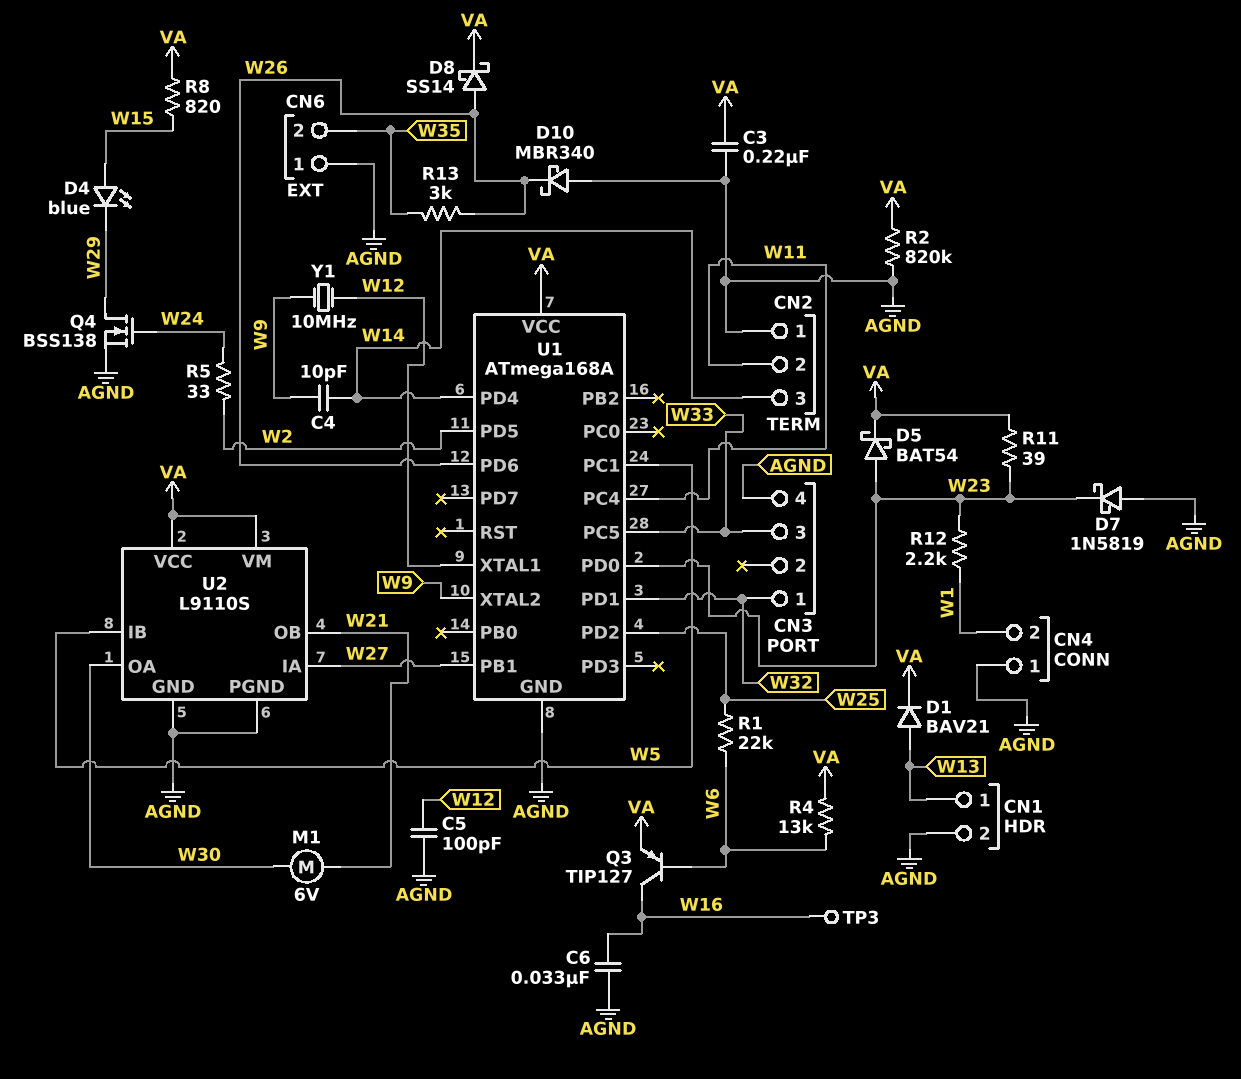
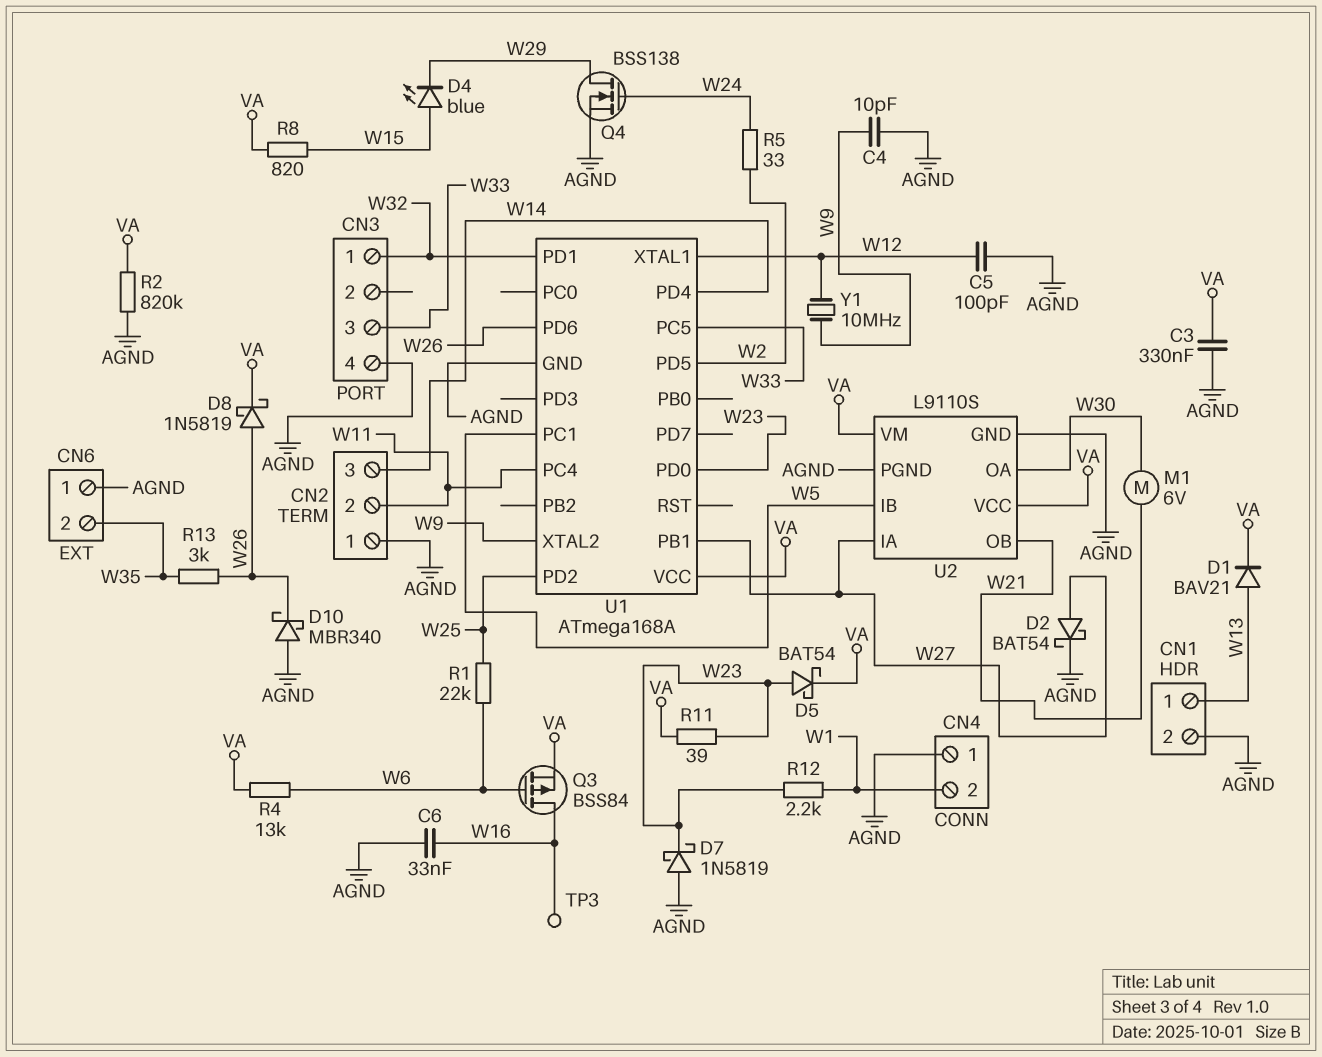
C3: 220nF (AGND, VA) -> 330nF (AGND, VA)
C4: 10pF (W9, W14) -> 10pF (AGND, W9)
D2: none -> schottky BAT54 (A W27, K AGND)
D8: schottky SS14 (A W26, K VA) -> schottky 1N5819 (A W26, K VA)
Q3: PNP TIP127 (B W6, C W16, E VA) -> PMOS BSS84 (G W6, D W16, S VA)

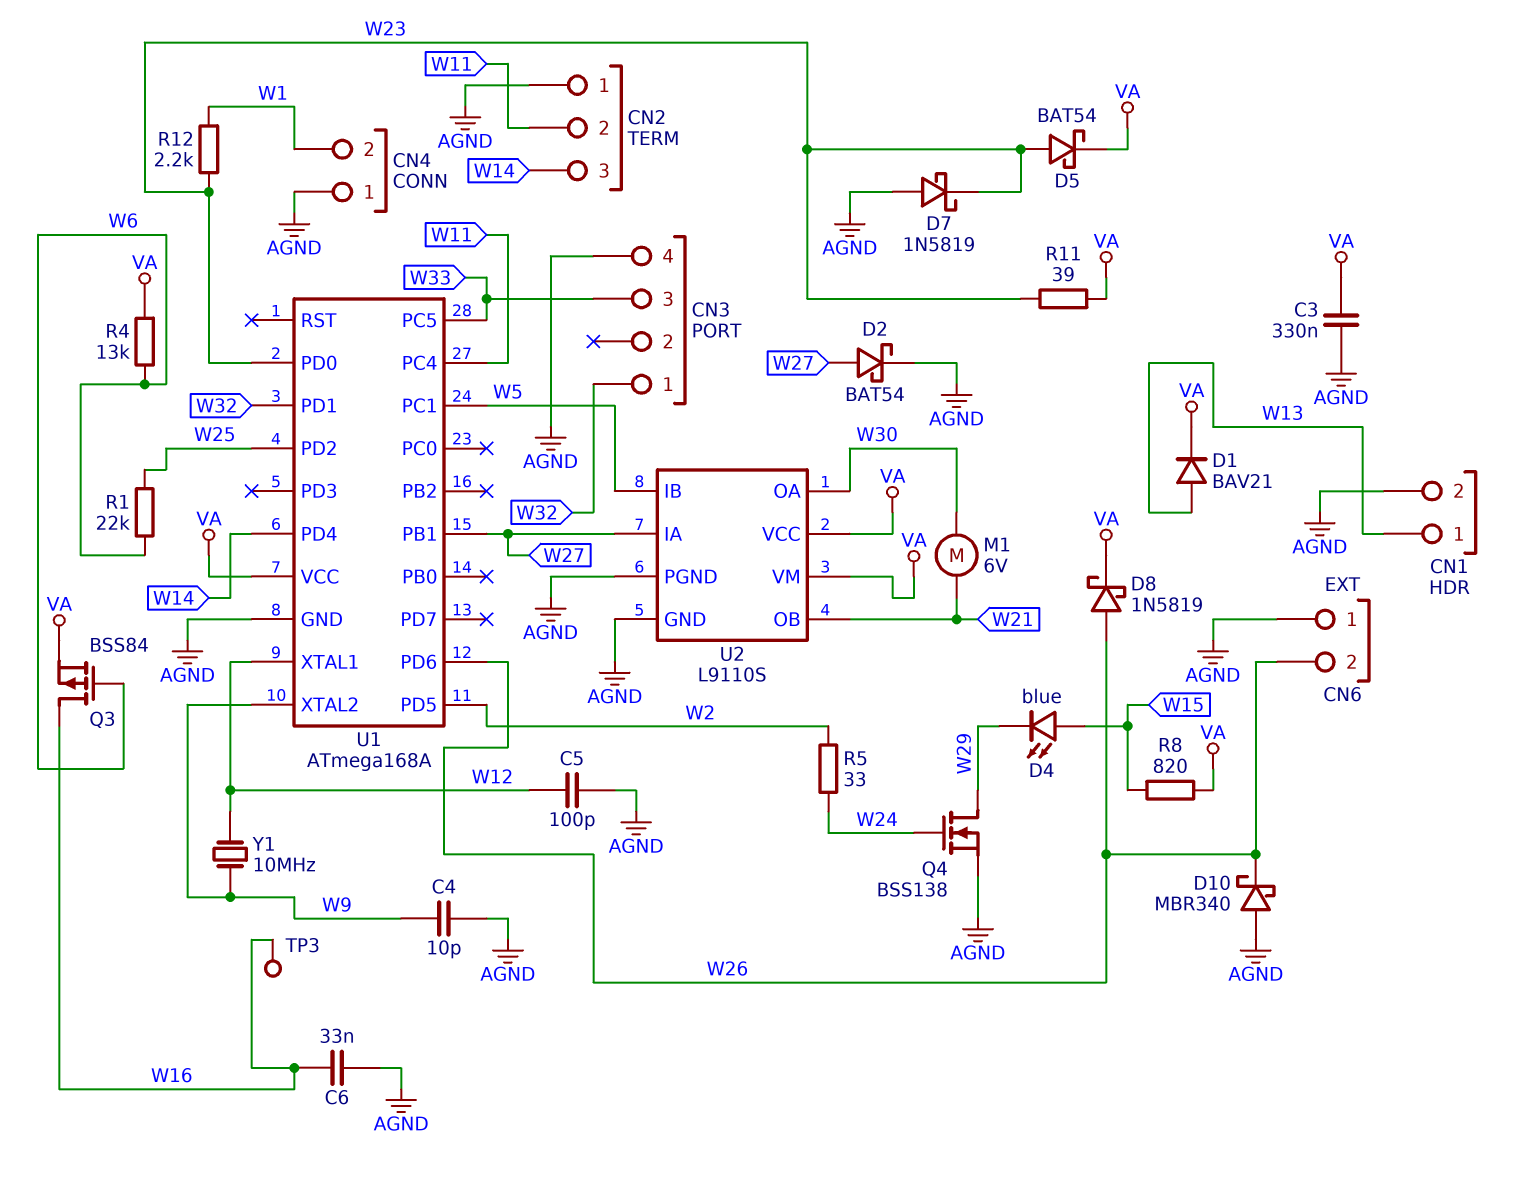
CN6 pin 2: W35 -> W26
R2: 820k (AGND, VA) -> none
R13: 3k (W26, W35) -> none

